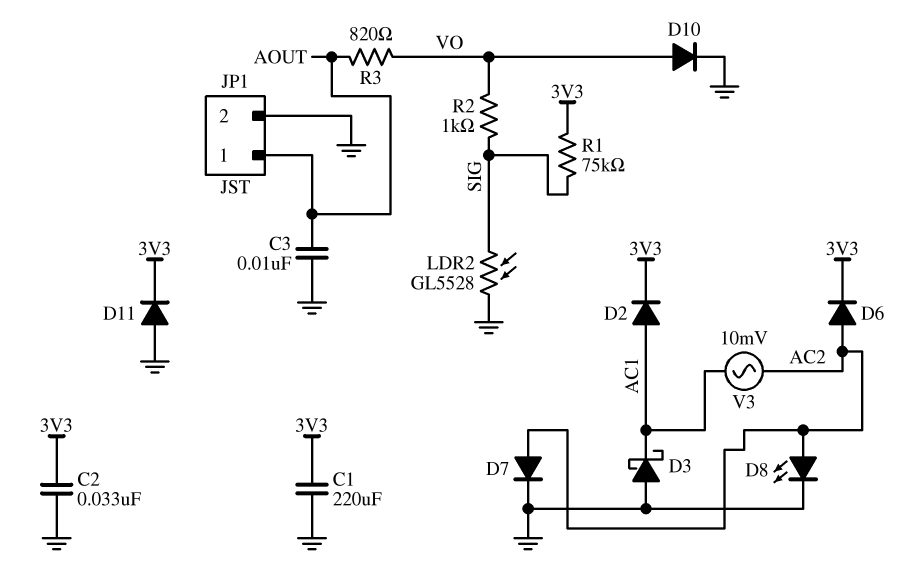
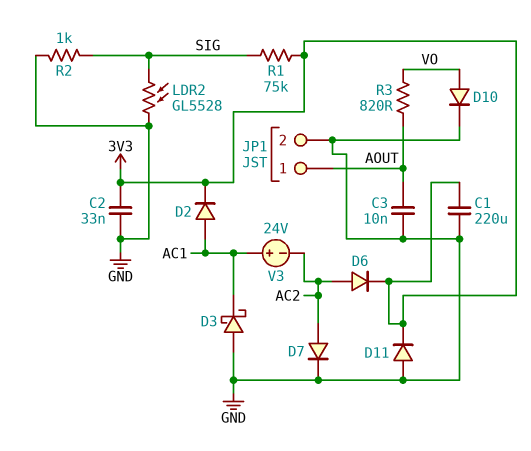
D8: LED (A AC2, K GND) -> none
R2: 1k (SIG, VO) -> 1k (GND, SIG)
V3: AC 10mV (AC1, AC2) -> 24V (plus AC1, minus AC2)

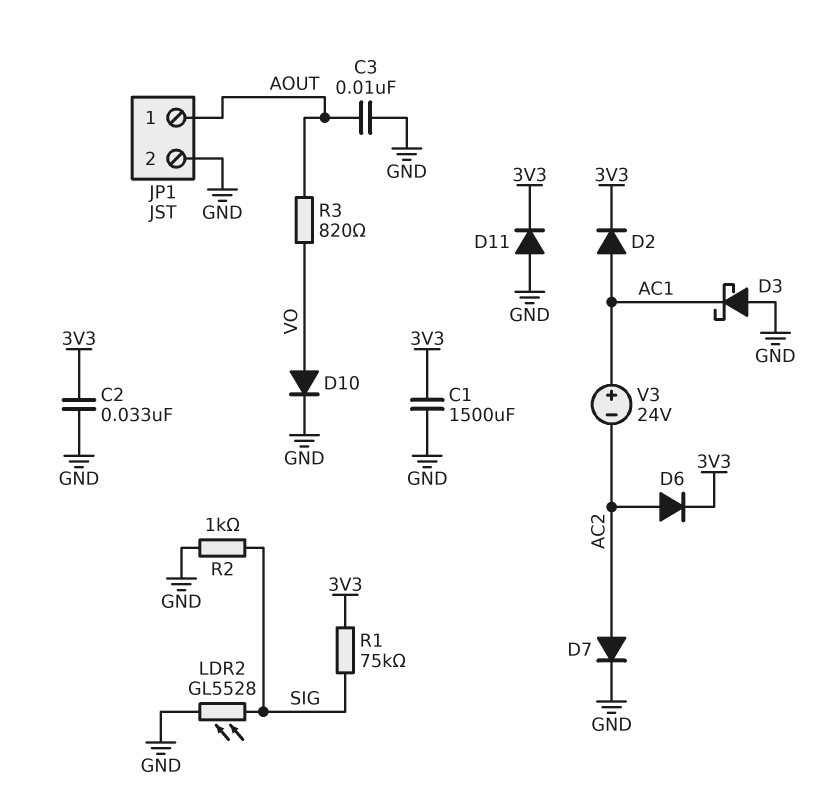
C1: 220uF (3V3, GND) -> 1500uF (3V3, GND)

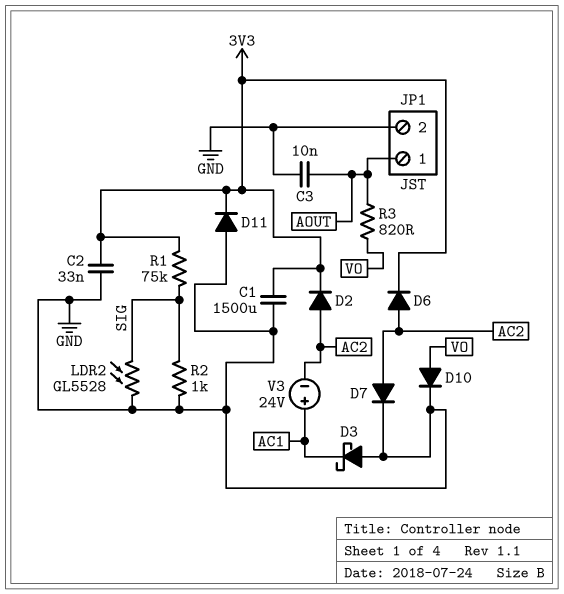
D2: diode (A AC1, K 3V3) -> diode (A AC2, K 3V3)

